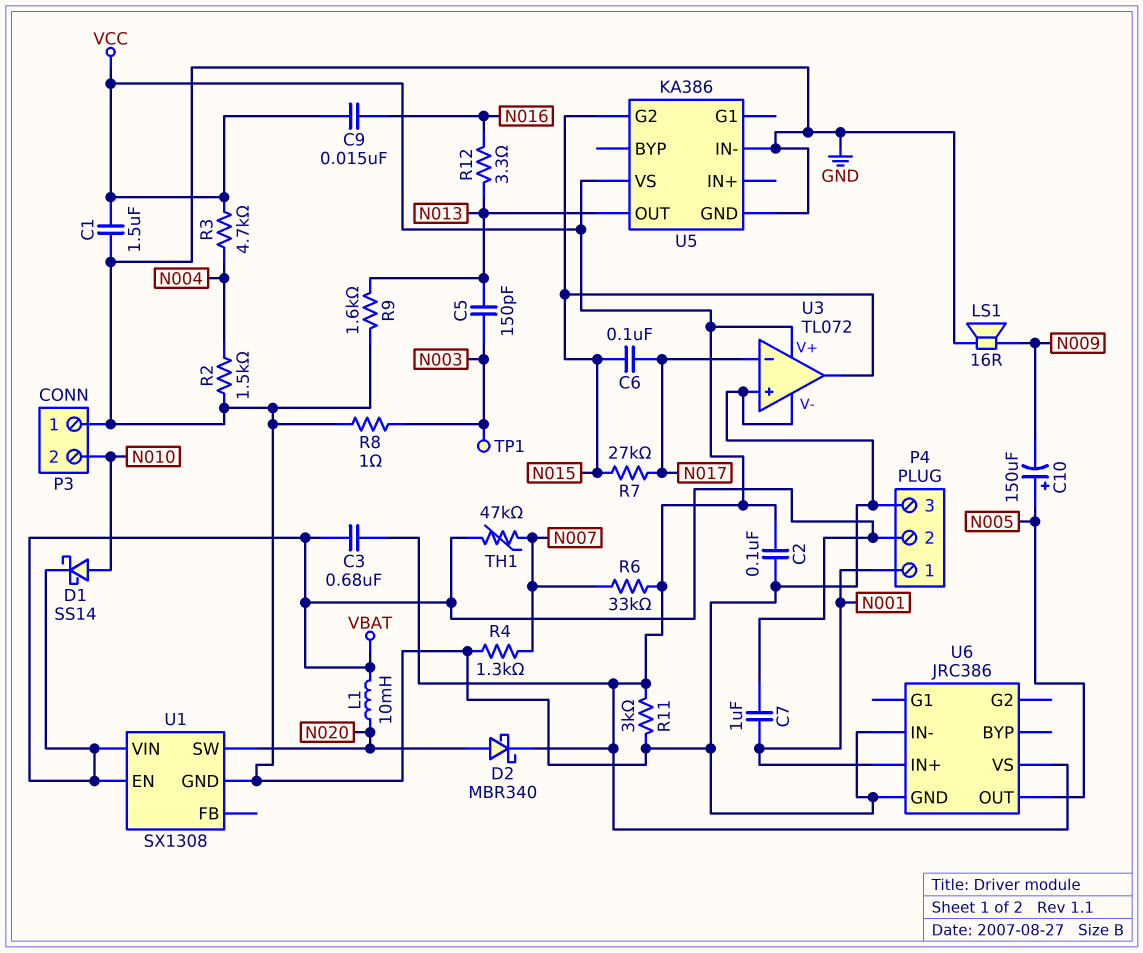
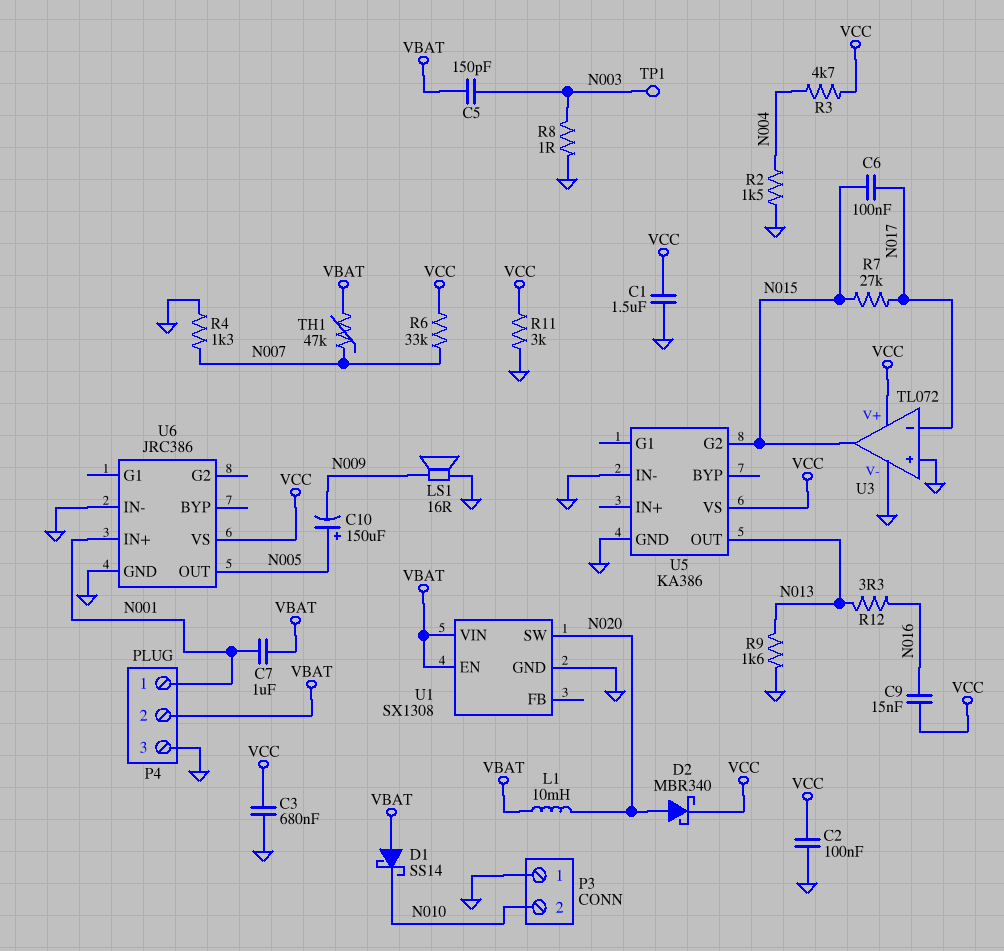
C3: 680nF (VBAT, VCC) -> 680nF (GND, VCC)
C5: 150pF (N003, N013) -> 150pF (N003, VBAT)
D1: schottky SS14 (A N010, K VBAT) -> schottky SS14 (A VBAT, K N010)

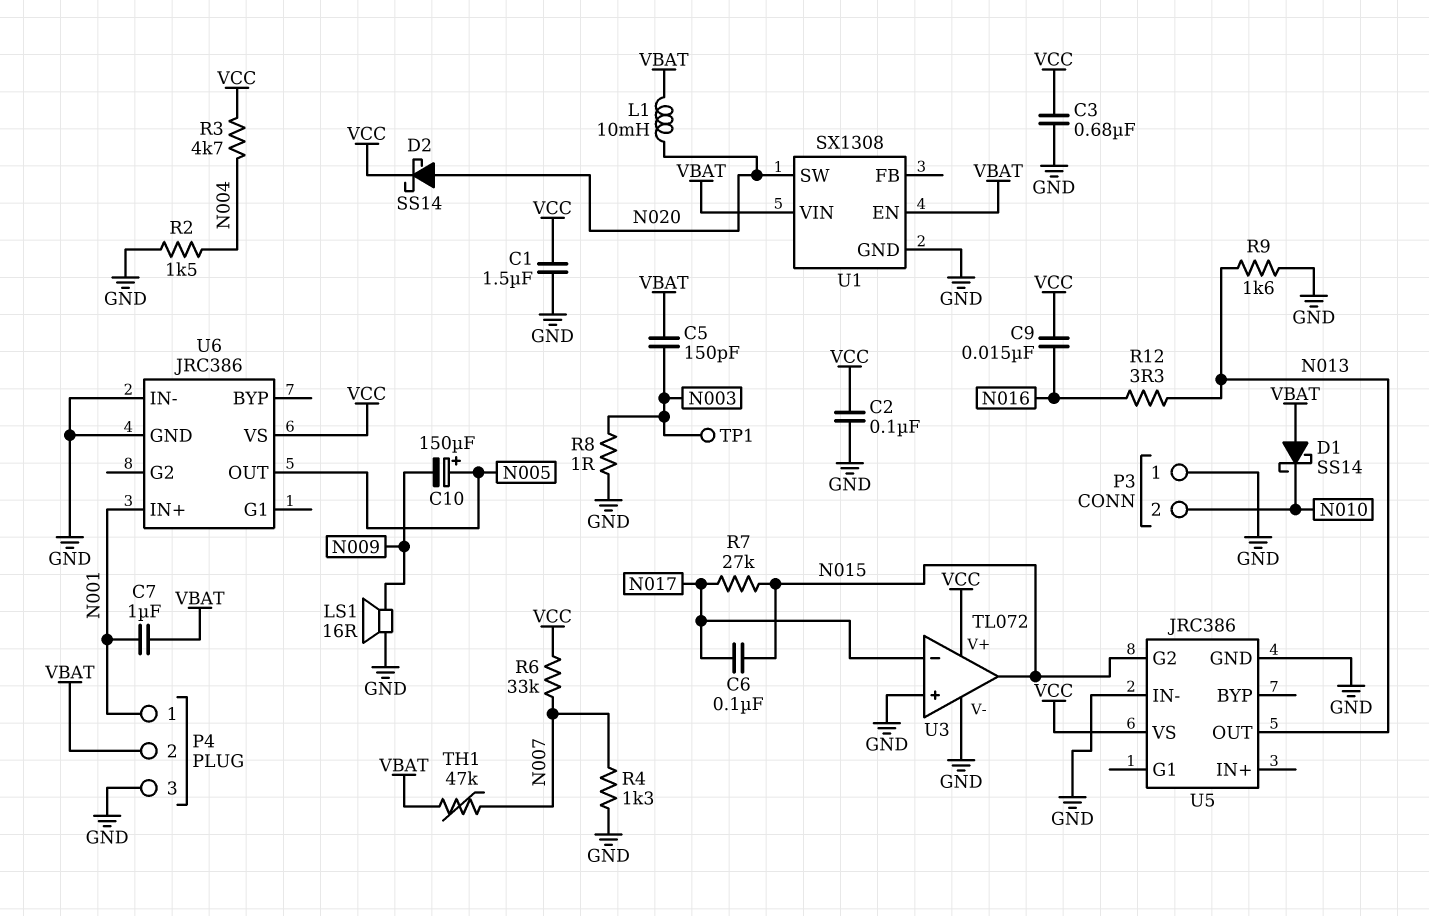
D2: schottky MBR340 (A N020, K VCC) -> schottky SS14 (A N020, K VCC)
R11: 3k (GND, VCC) -> none
U5: KA386 -> JRC386

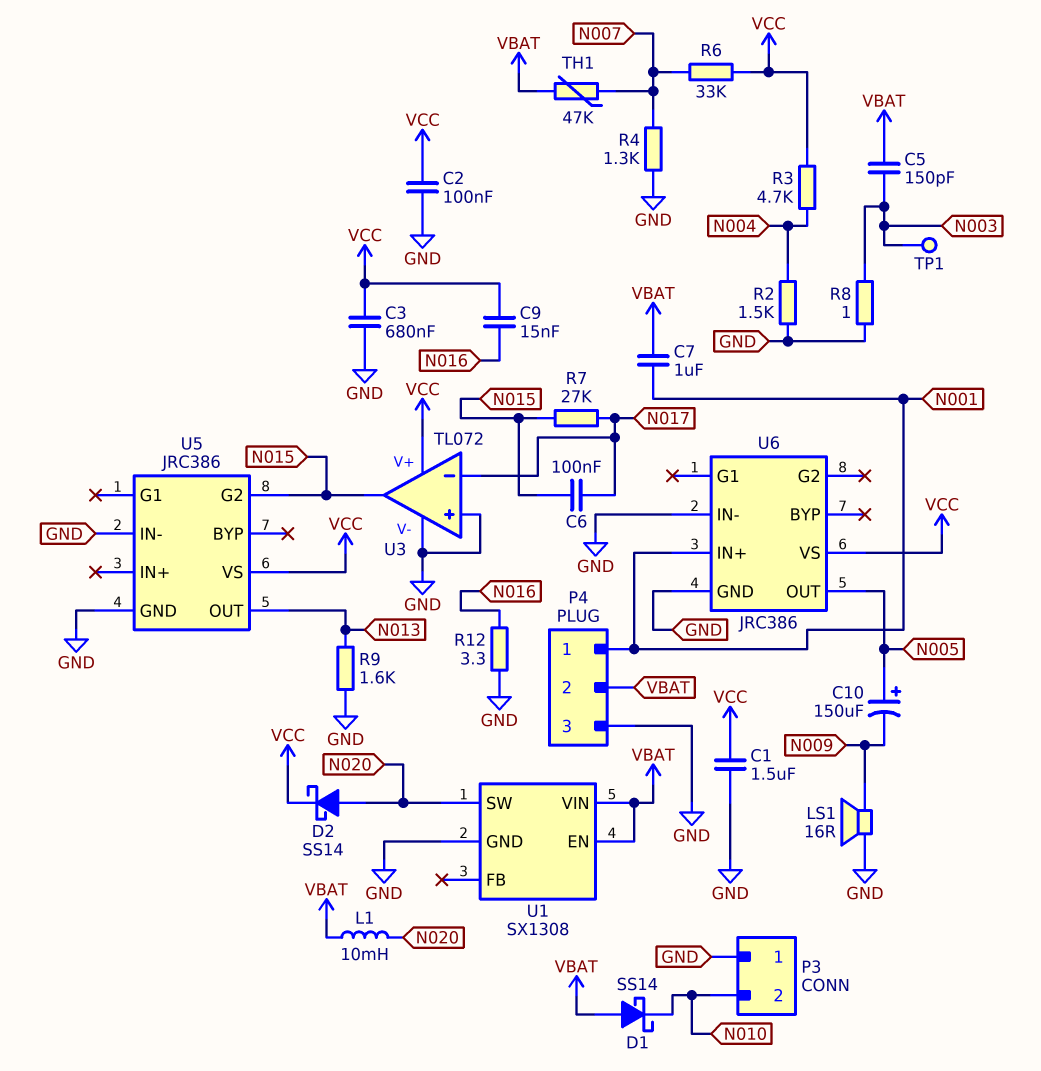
R12: 3.3 (N013, N016) -> 3.3 (GND, N016)

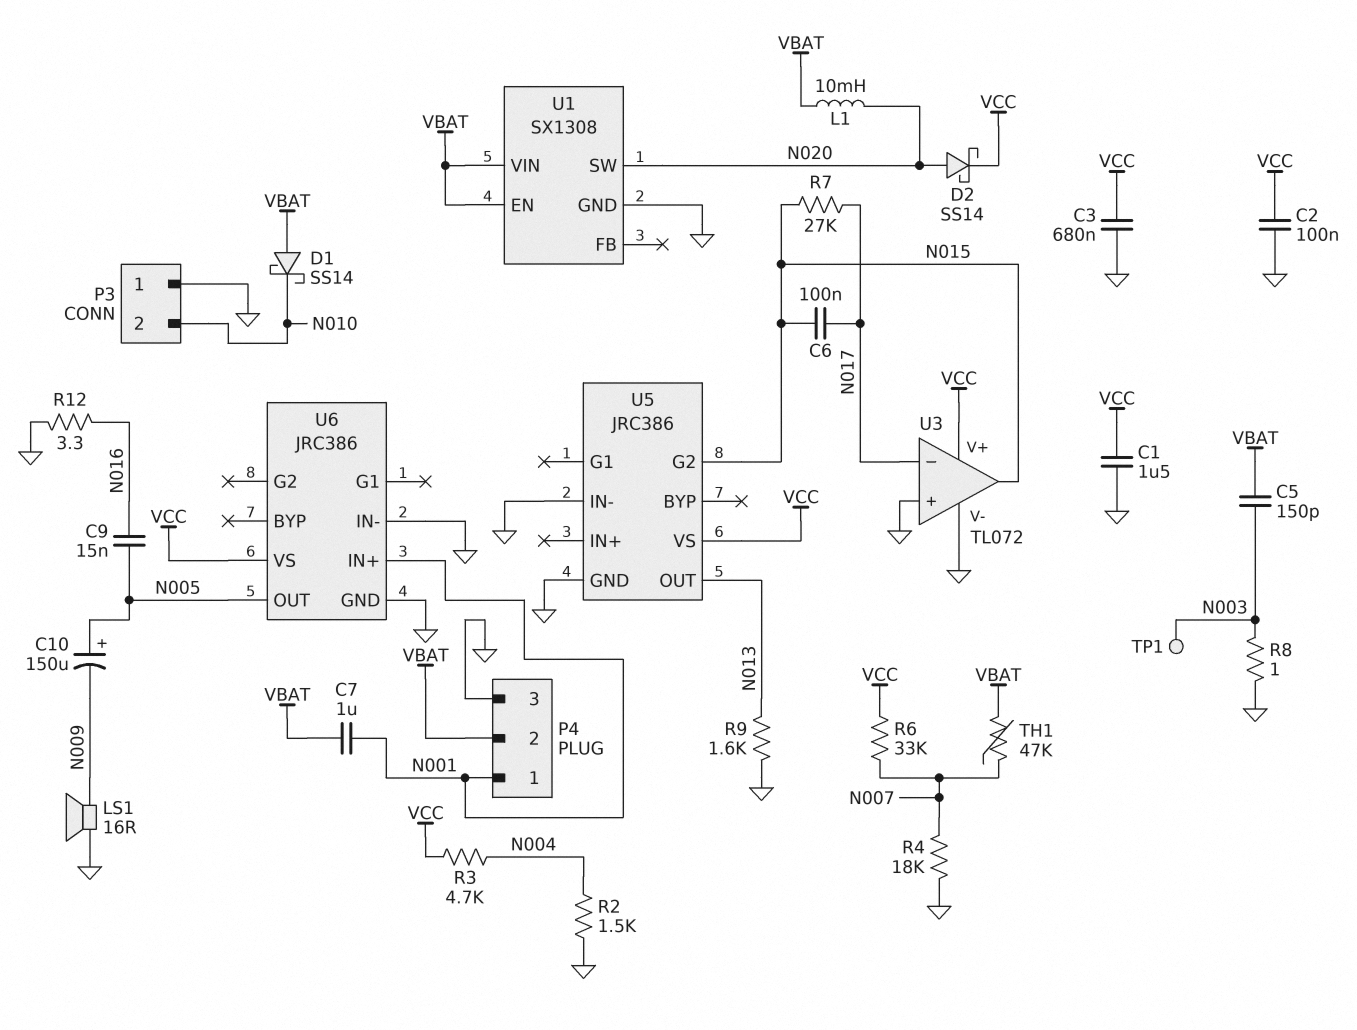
C9: 15nF (N016, VCC) -> 15nF (N005, N016)
R4: 1.3k (GND, N007) -> 18k (GND, N007)

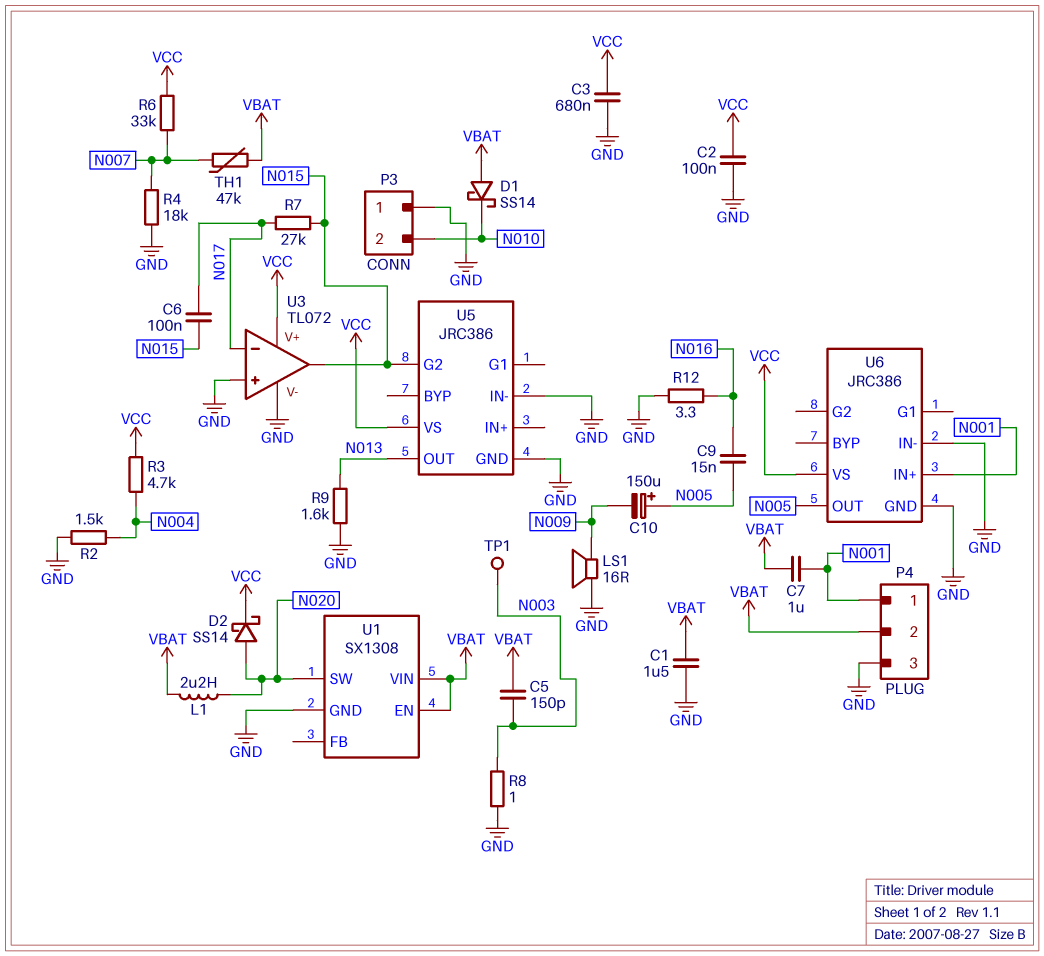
C1: 1.5uF (GND, VCC) -> 1.5uF (GND, VBAT)
L1: 10mH (N020, VBAT) -> 2.2uH (N020, VBAT)

